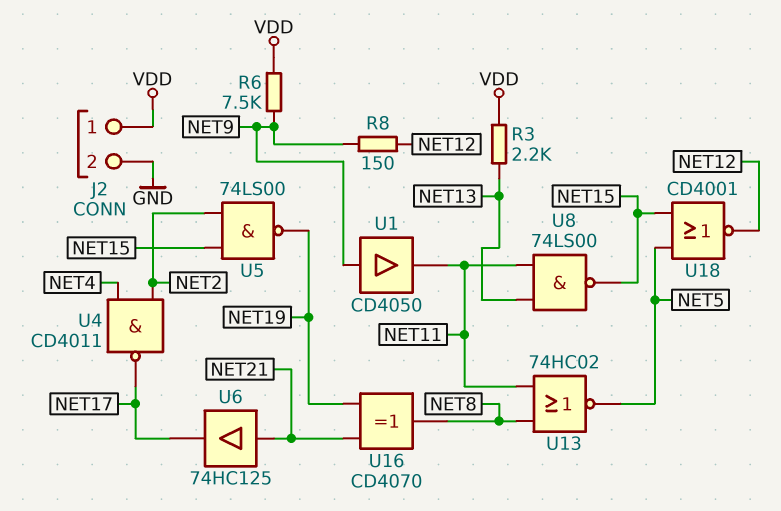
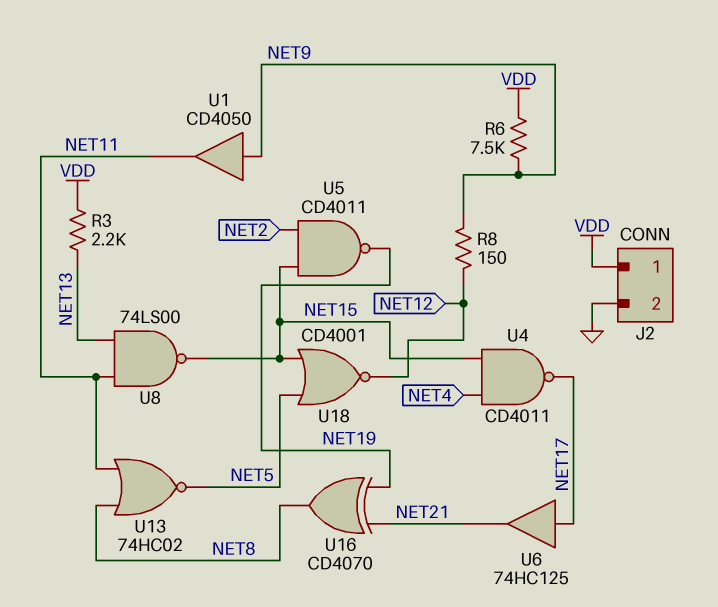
U4: NAND CD4011 (in NET2, in NET4, out NET17) -> NAND CD4011 (in NET4, in NET15, out NET17)
U5: NAND 74LS00 (in NET2, in NET15, out NET19) -> NAND CD4011 (in NET2, in NET15, out NET19)
U6: buffer 74HC125 (in NET21, out NET17) -> buffer 74HC125 (in NET17, out NET21)

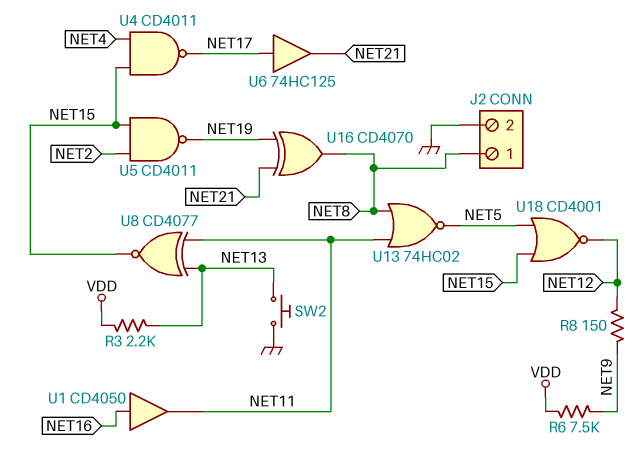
J2 pin 1: VDD -> NET8
SW2: none -> button (GND, NET13)
U1: buffer CD4050 (in NET9, out NET11) -> buffer CD4050 (in NET16, out NET11)
U8: NAND 74LS00 (in NET11, in NET13, out NET15) -> XNOR CD4077 (in NET11, in NET13, out NET15)

